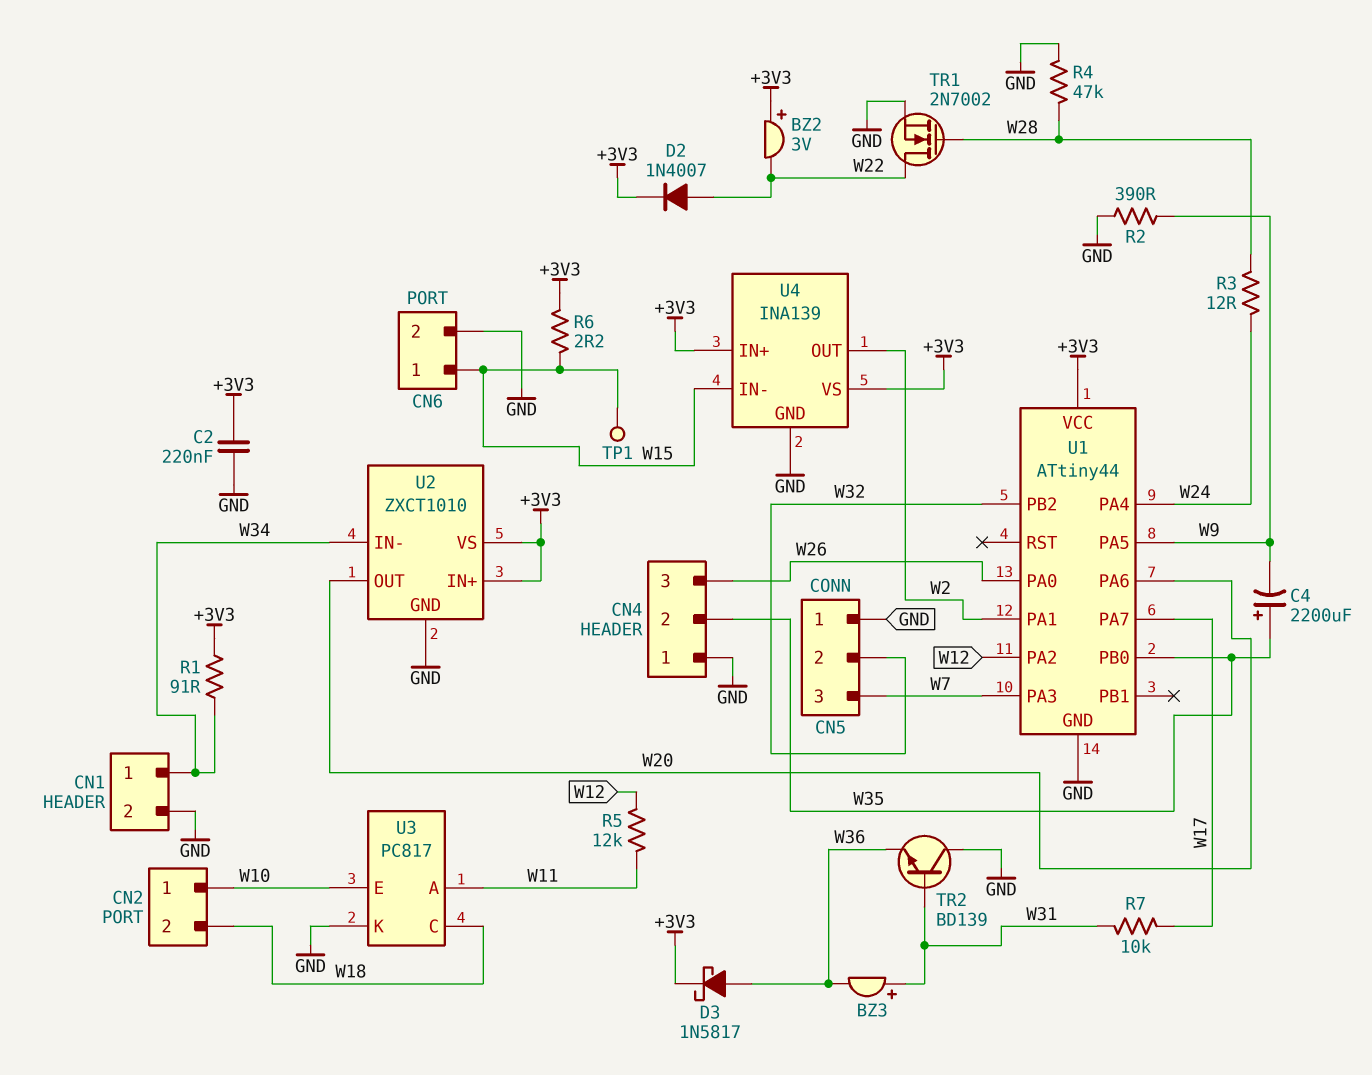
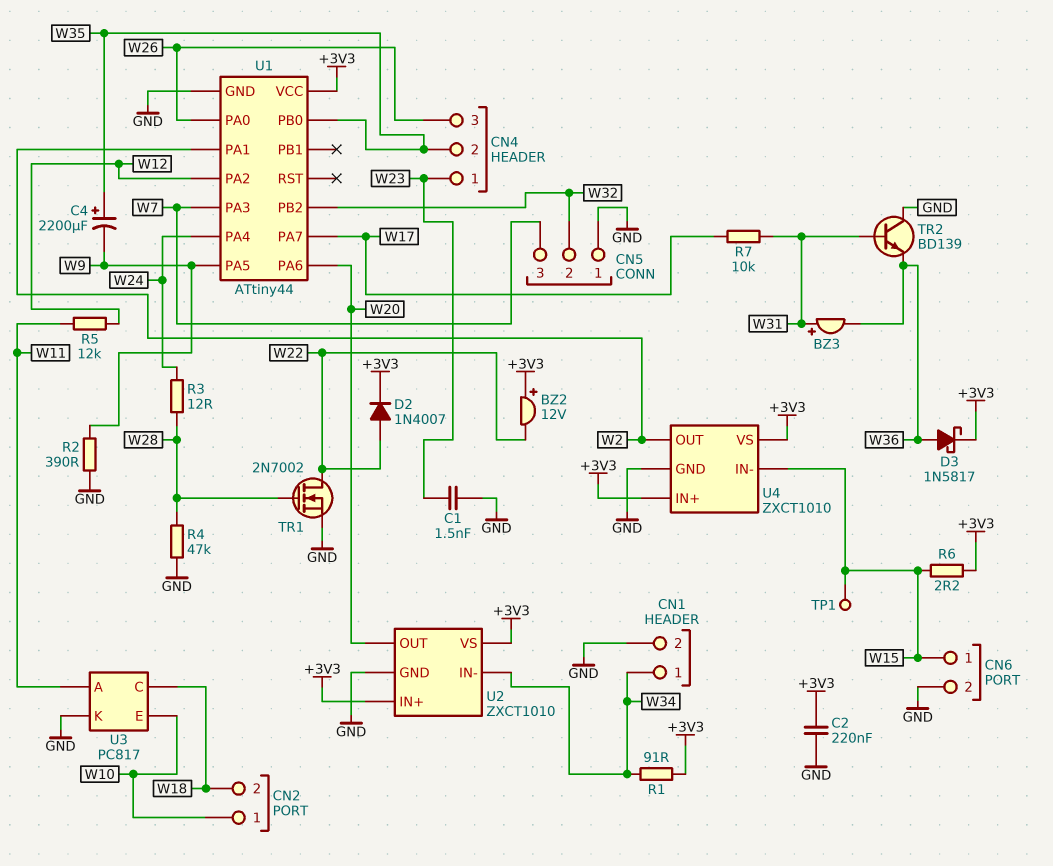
BZ2: buzzer 3V (plus +3V3, minus W22) -> buzzer 12V (plus +3V3, minus W22)
C1: none -> 1.5nF (GND, W23)
CN4 pin 1: GND -> W23
U4: INA139 -> ZXCT1010

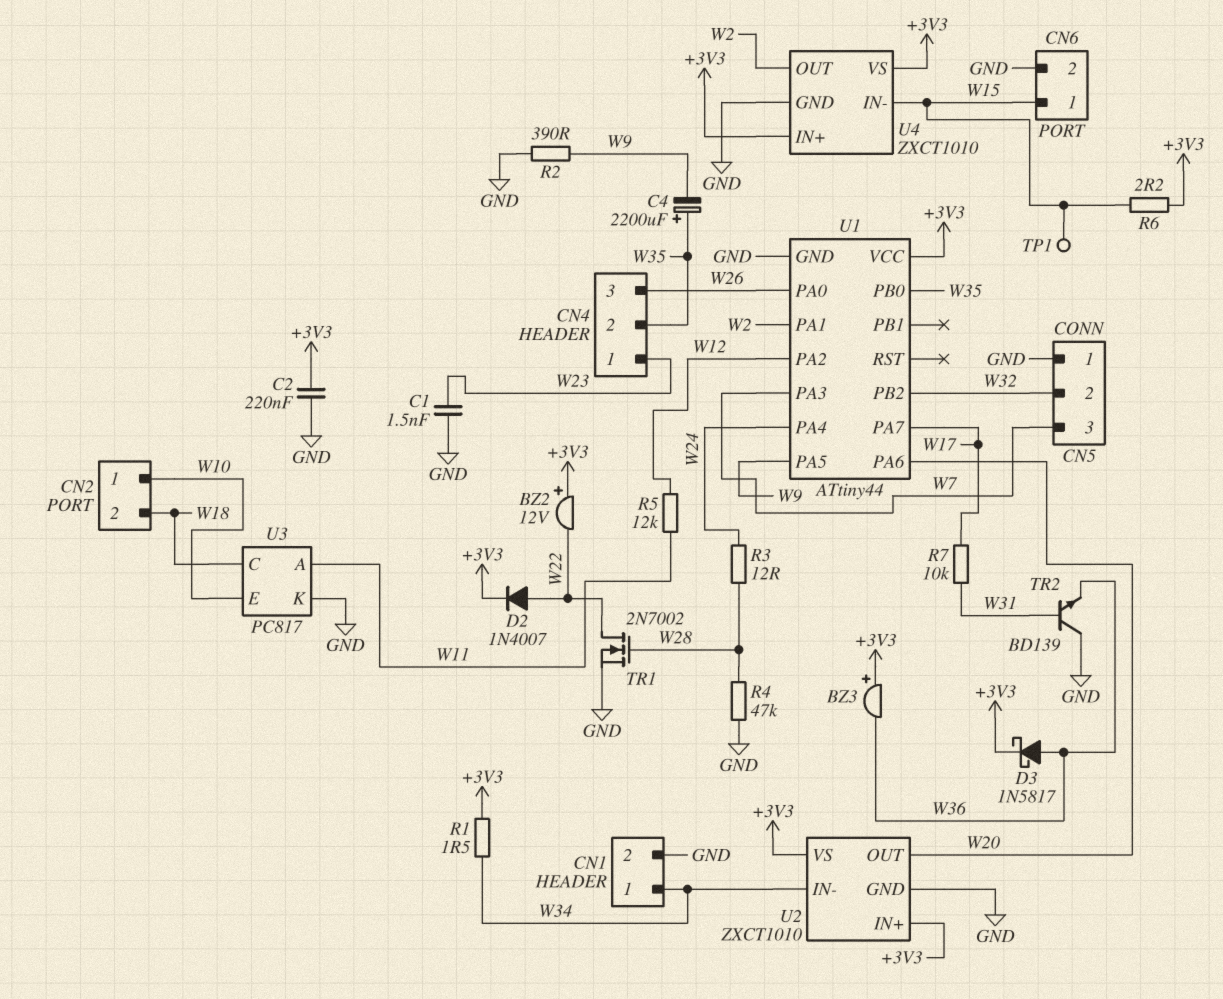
BZ3: buzzer (plus W31, minus W36) -> buzzer (plus +3V3, minus W36)
R1: 91 (+3V3, W34) -> 1.5 (+3V3, W34)

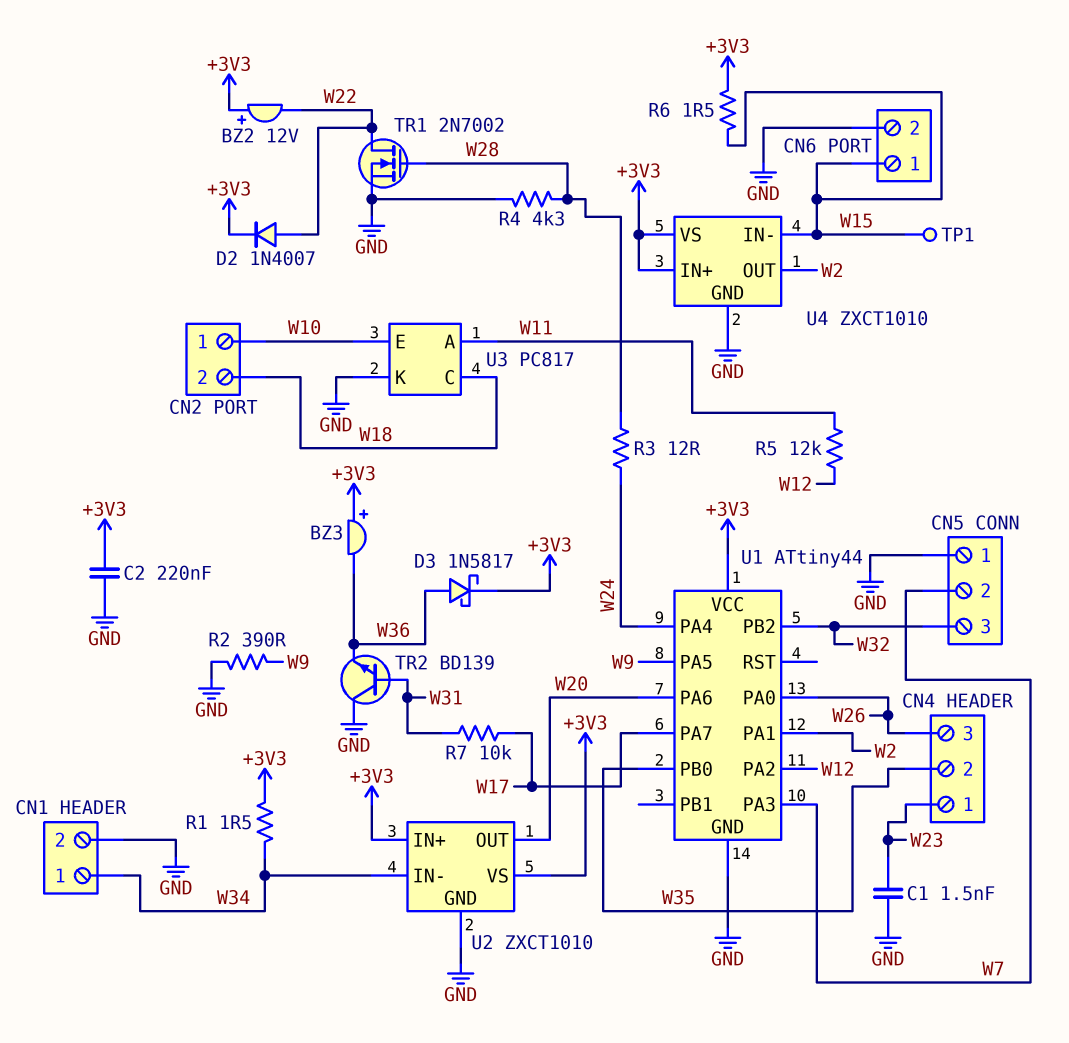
C4: 2200uF (plus W35, minus W9) -> none
CN5 pin 2: W32 -> W7
CN5 pin 3: W7 -> W32
R4: 47k (GND, W28) -> 4.3k (GND, W28)
R6: 2.2 (+3V3, W15) -> 1.5 (+3V3, W15)

